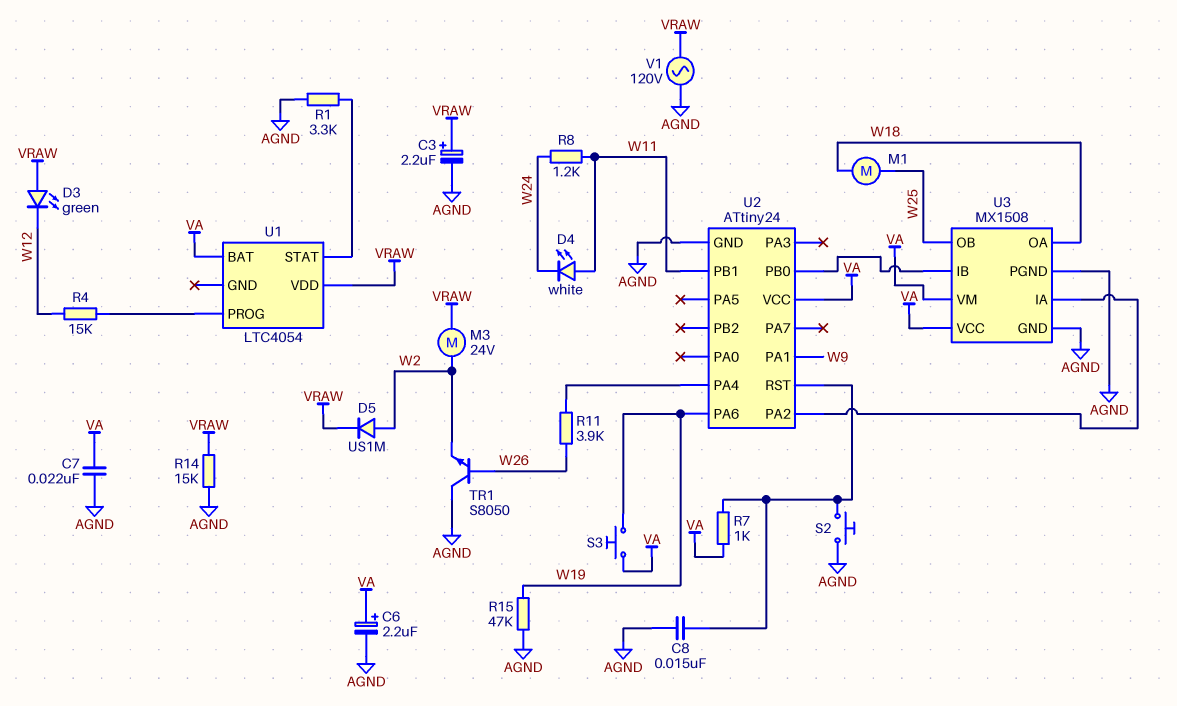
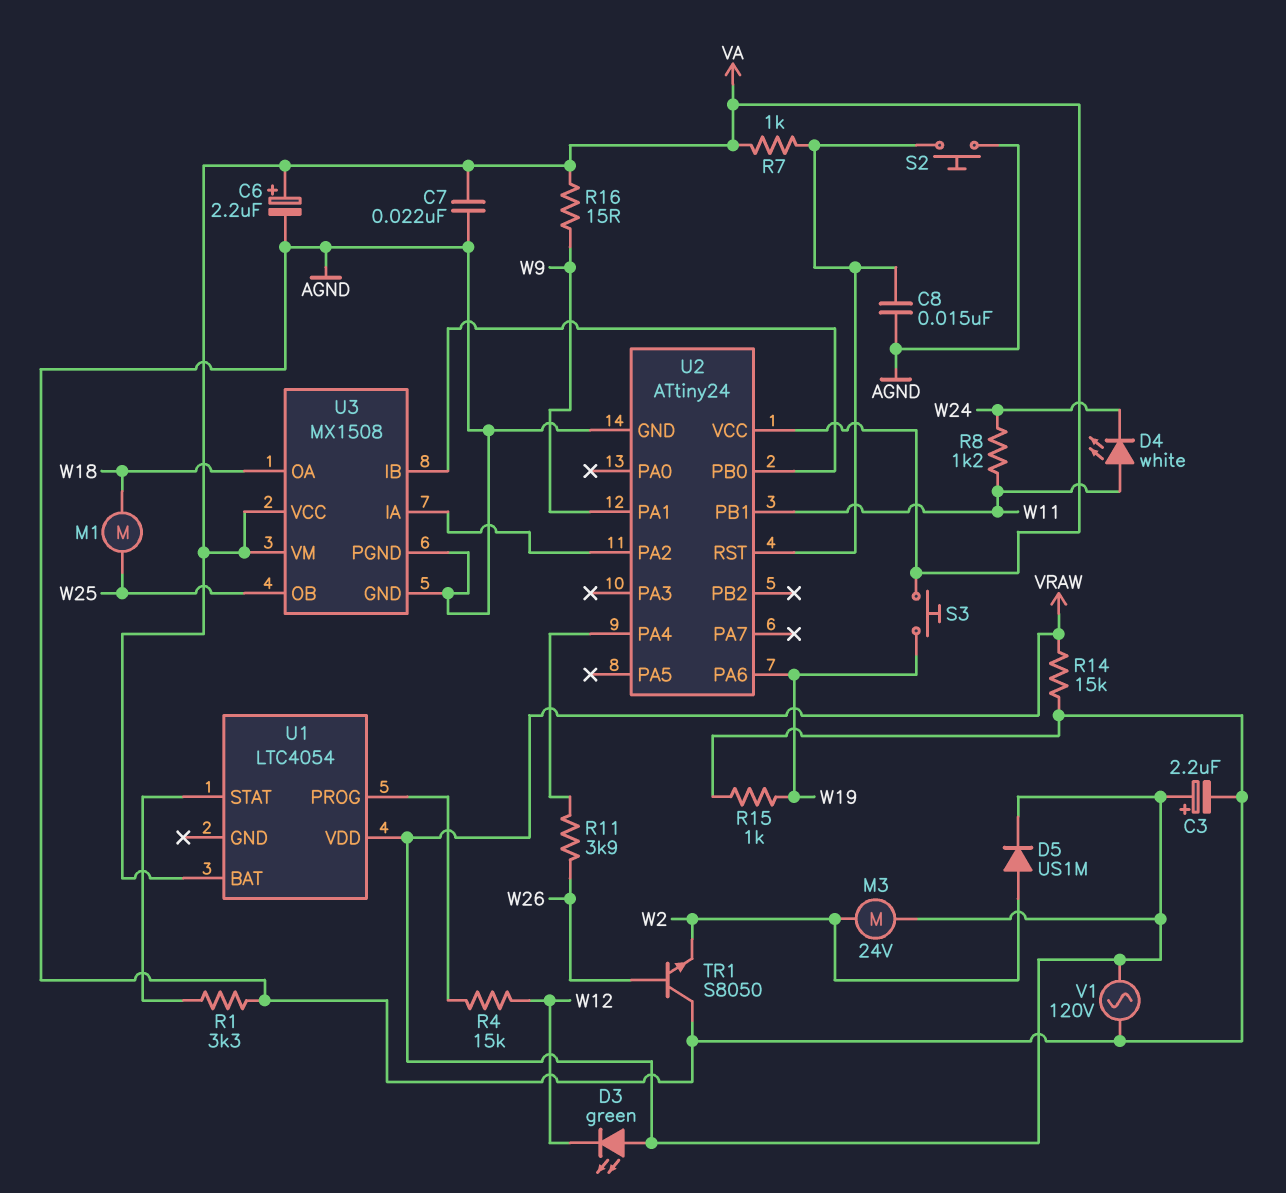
R15: 47k (AGND, W19) -> 1k (AGND, W19)
R16: none -> 15 (VA, W9)

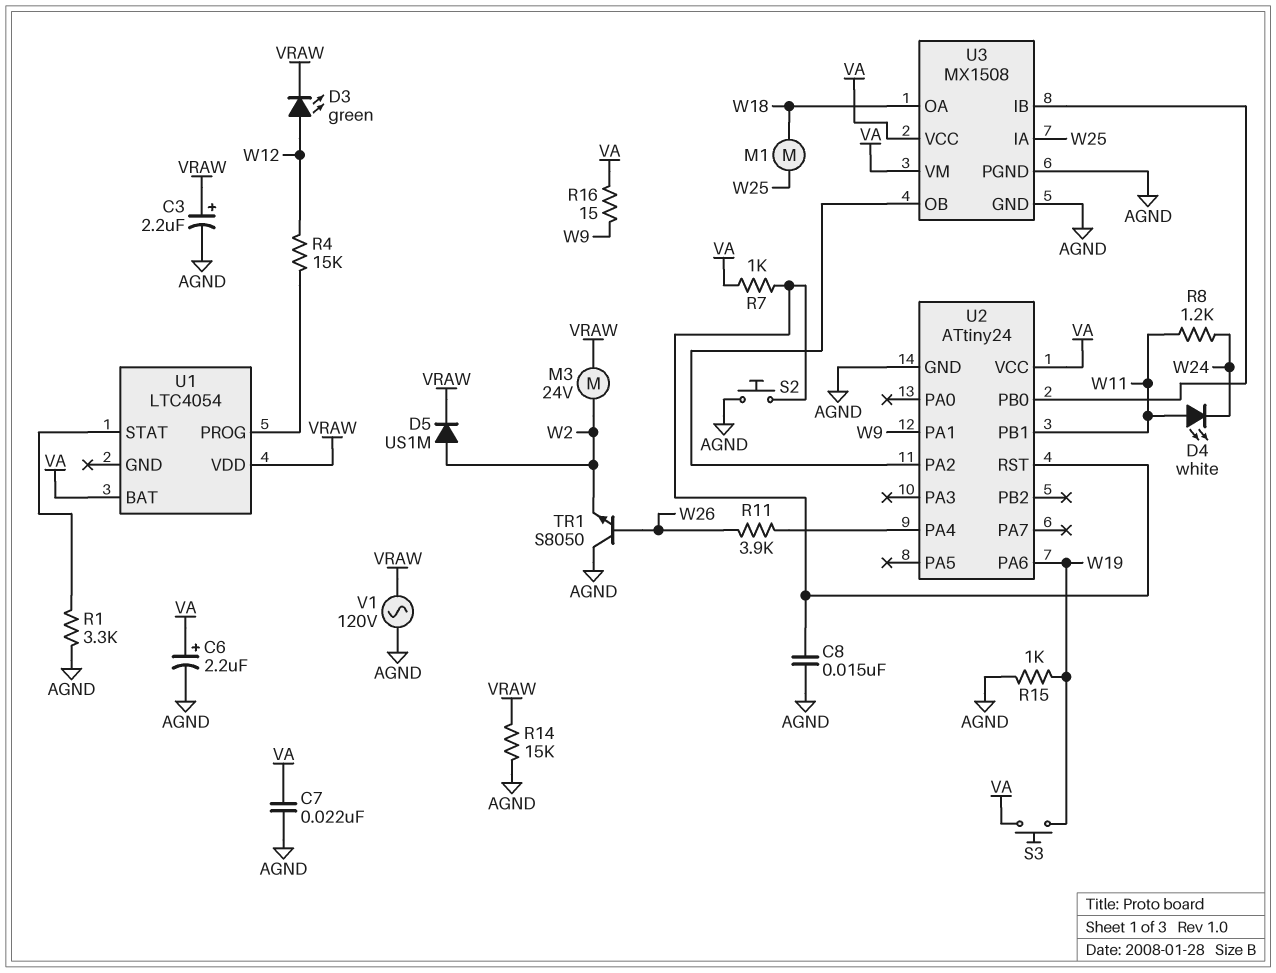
D3: LED green (A VRAW, K W12) -> LED green (A W12, K VRAW)
U3 pin IA: U2/PA2 -> W25
U3 pin OB: W25 -> U2/PA2

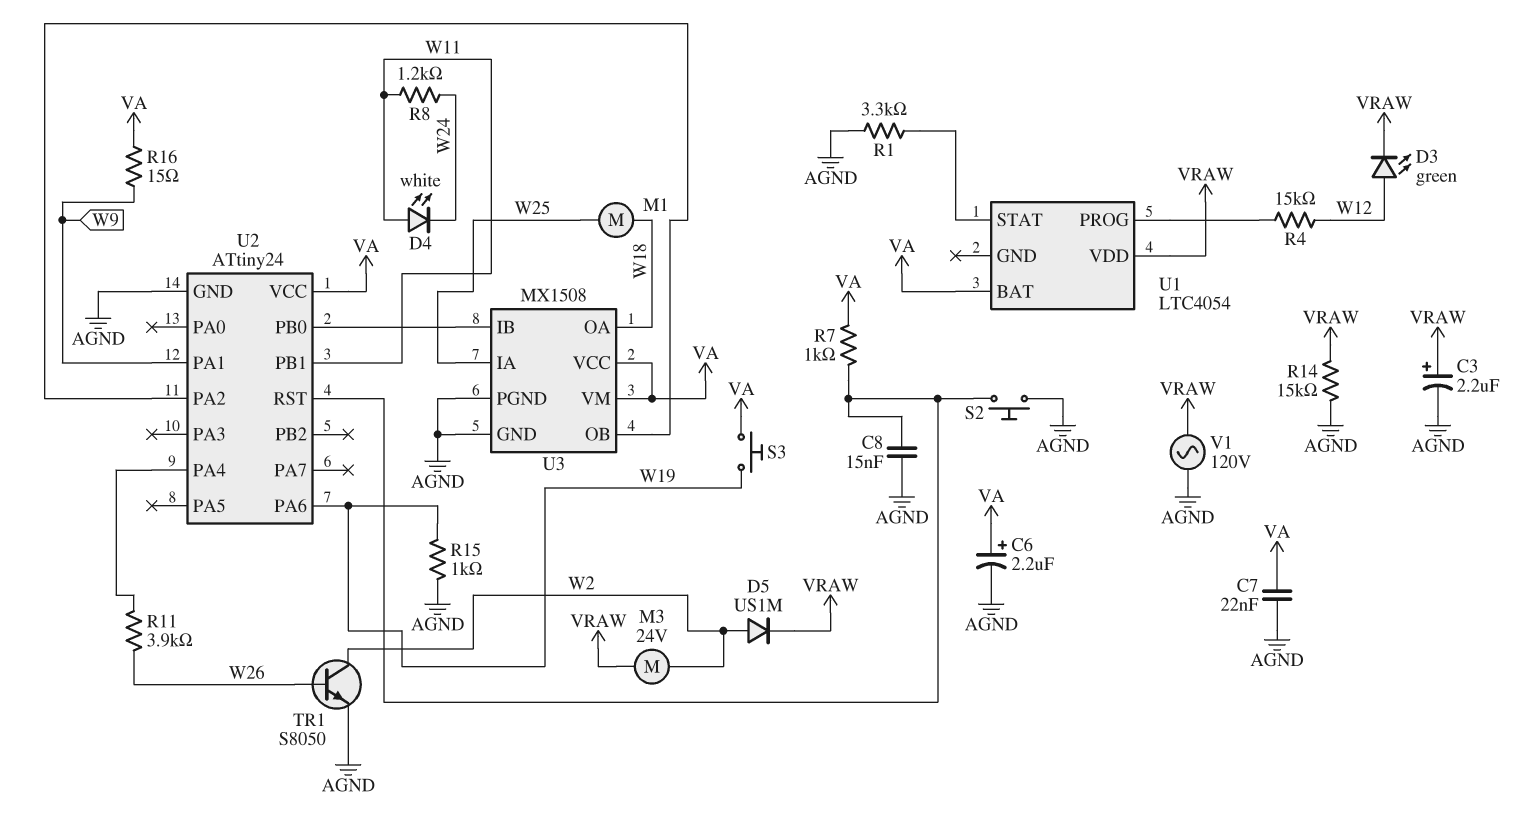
TR1: NPN S8050 (B W26, C AGND, E W2) -> NPN S8050 (B W26, C W2, E AGND)

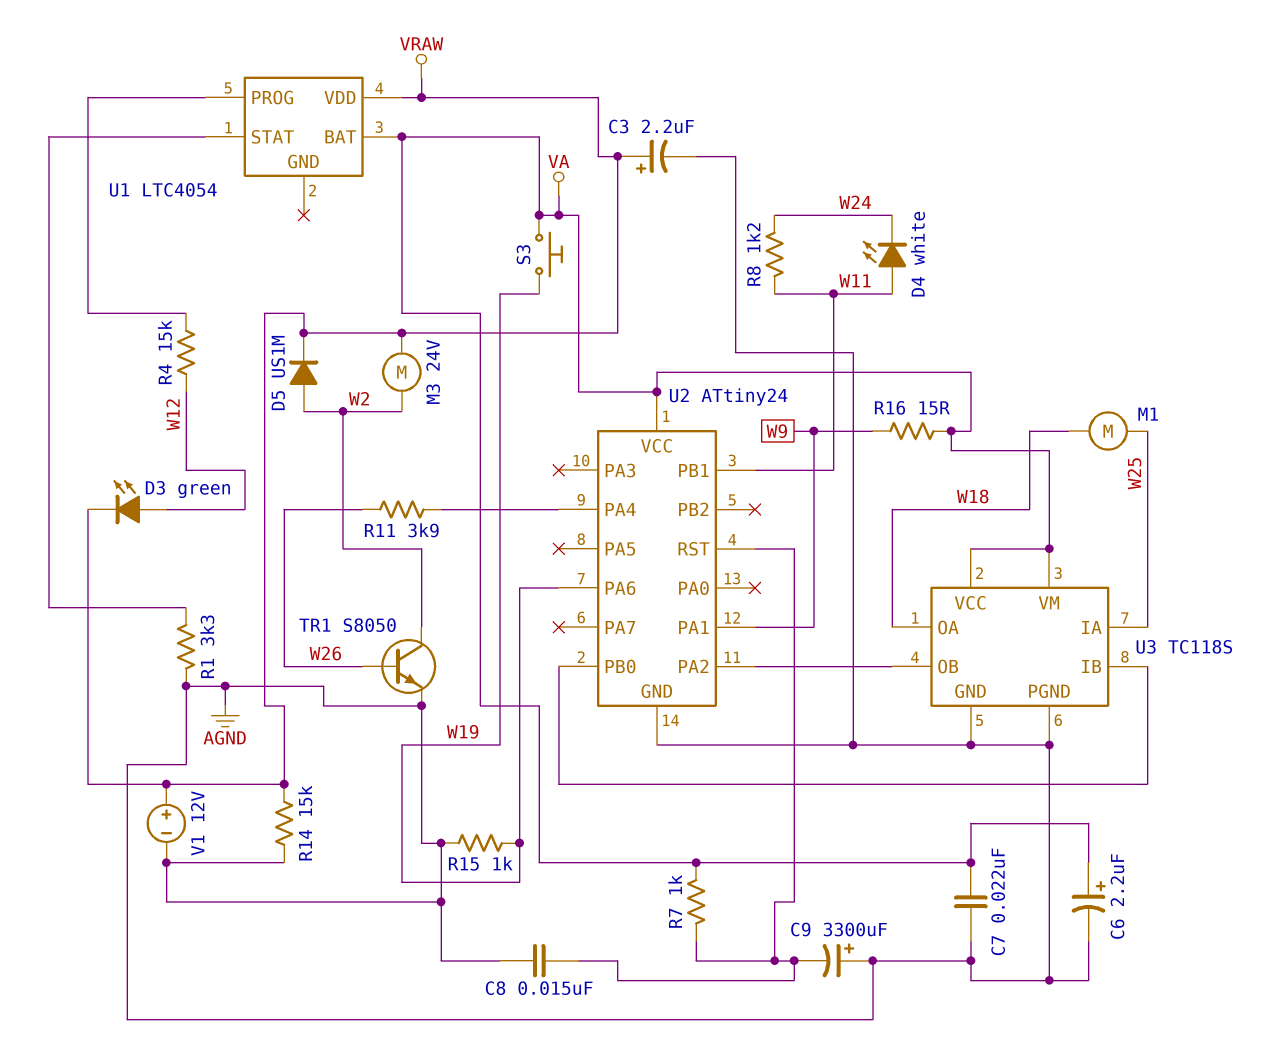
C9: none -> 3300uF (plus AGND, minus U2/RST)
S2: button (AGND, U2/RST) -> none
U3: MX1508 -> TC118S
V1: AC 120V (AGND, VRAW) -> 12V (plus VRAW, minus AGND)

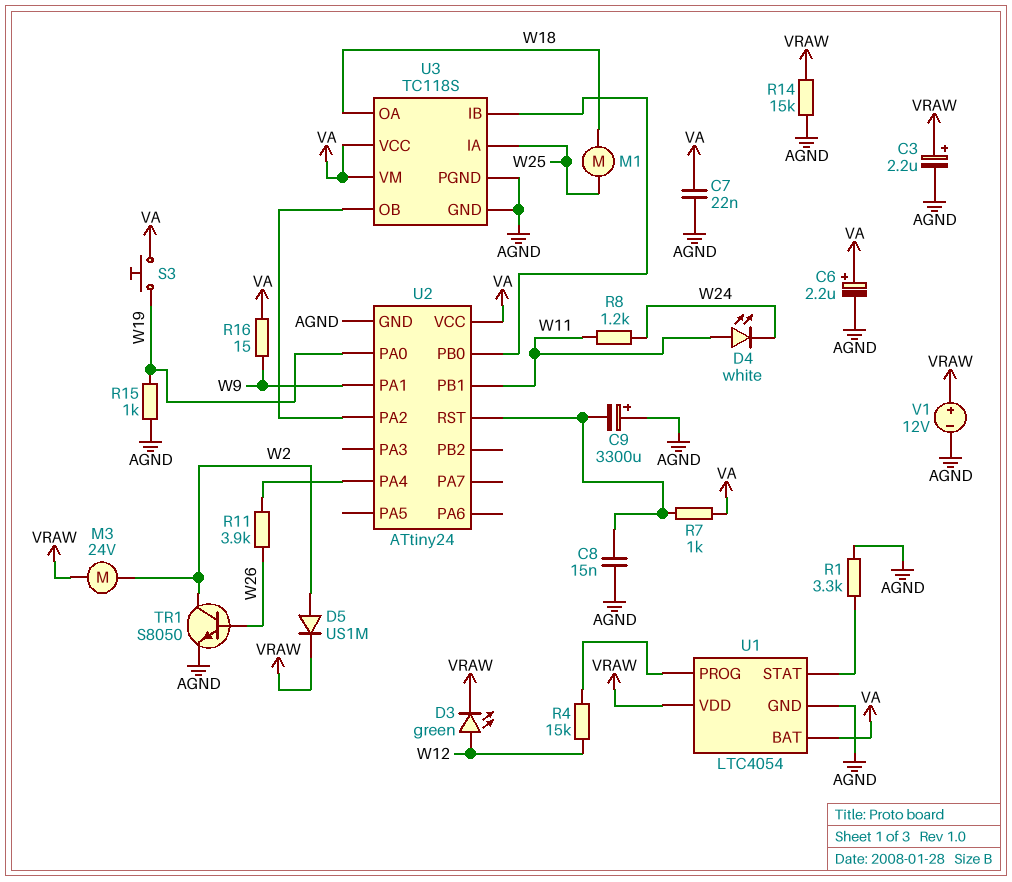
U1 pin GND: none -> AGND
U2 pin PA0: none -> W19
U2 pin PA6: W19 -> none

